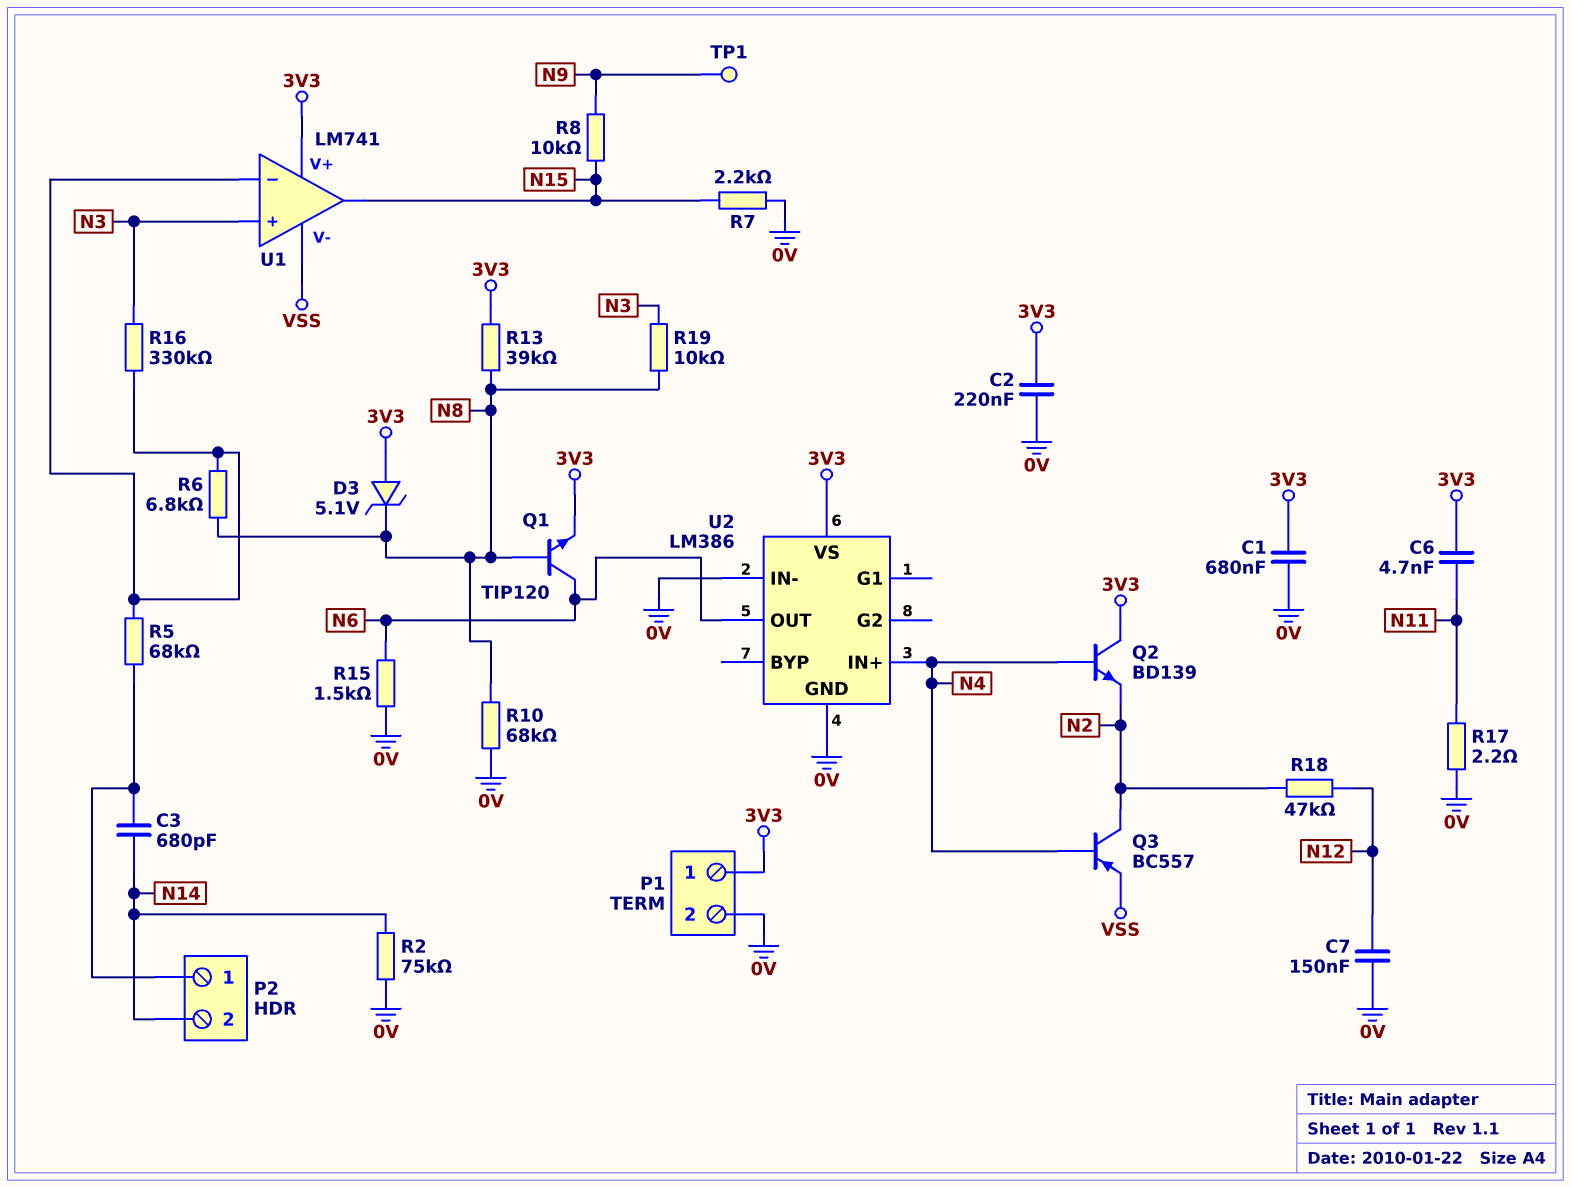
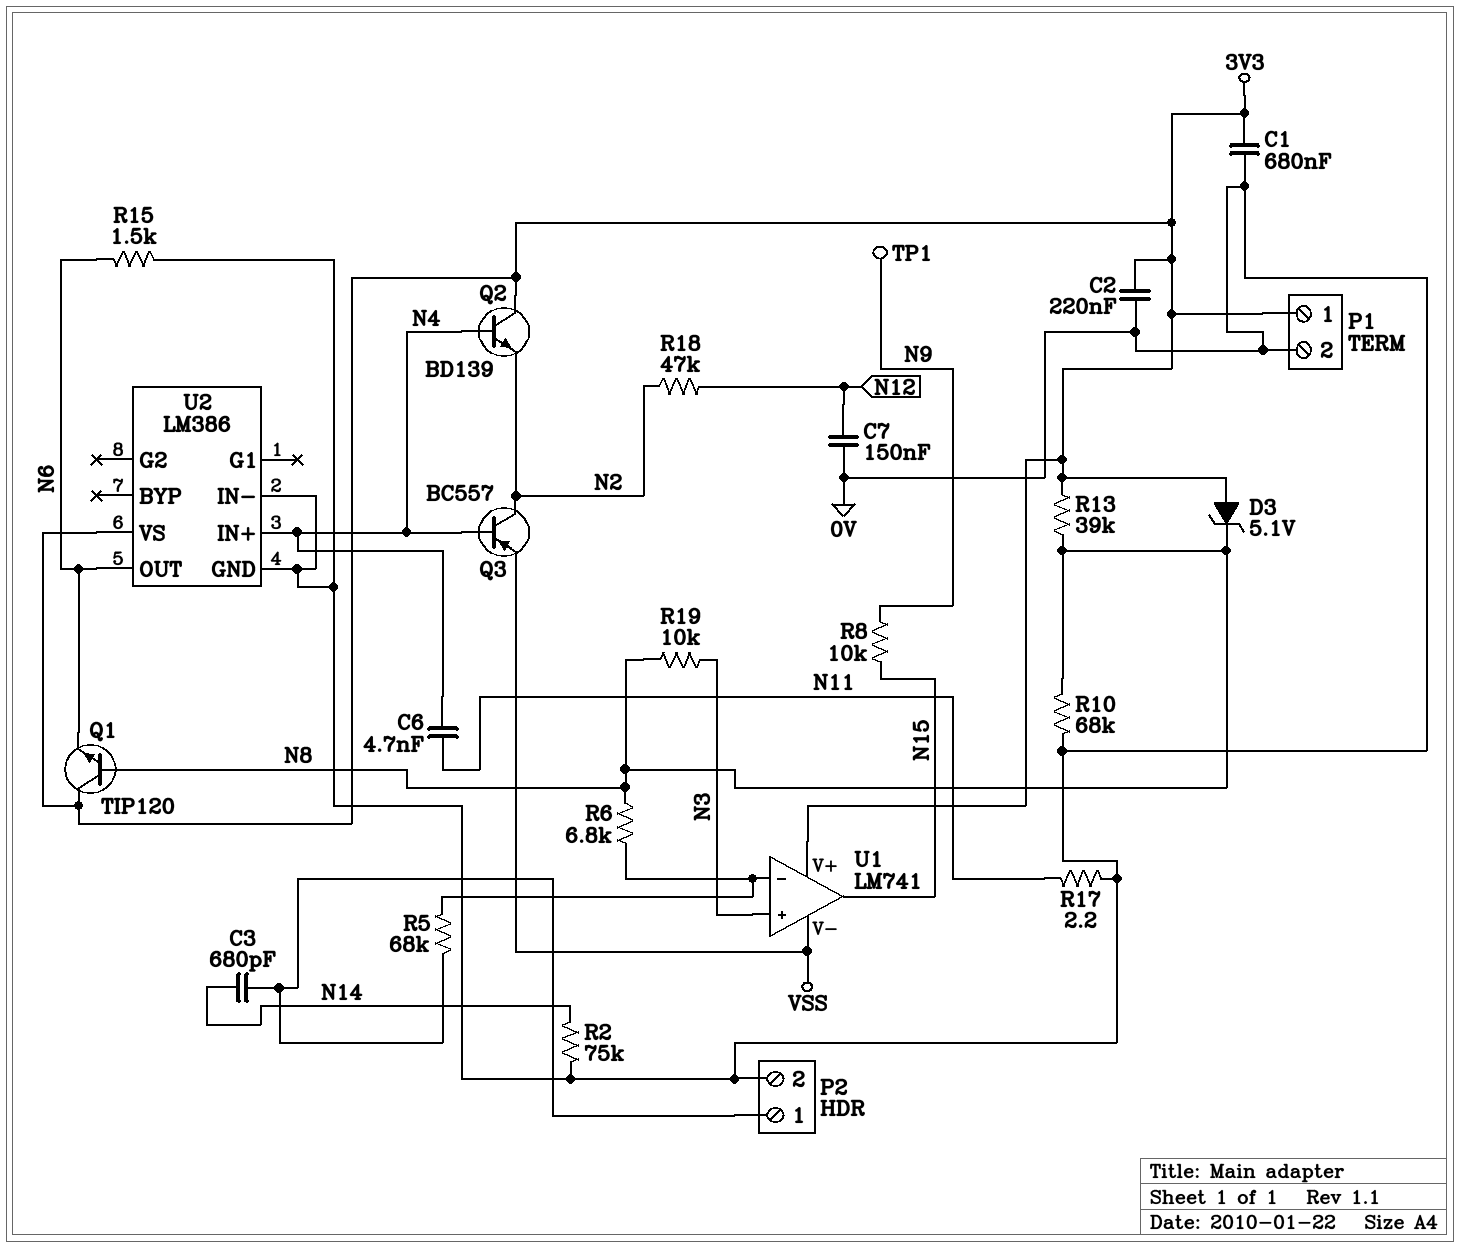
C6: 4.7nF (3V3, N11) -> 4.7nF (N4, N11)
P2 pin 2: N14 -> 0V
Q1: NPN TIP120 (B N8, C N6, E 3V3) -> NPN TIP120 (B N8, C 3V3, E N6)
R7: 2.2k (0V, N15) -> none
R16: 330k (N3, U1/in-) -> none

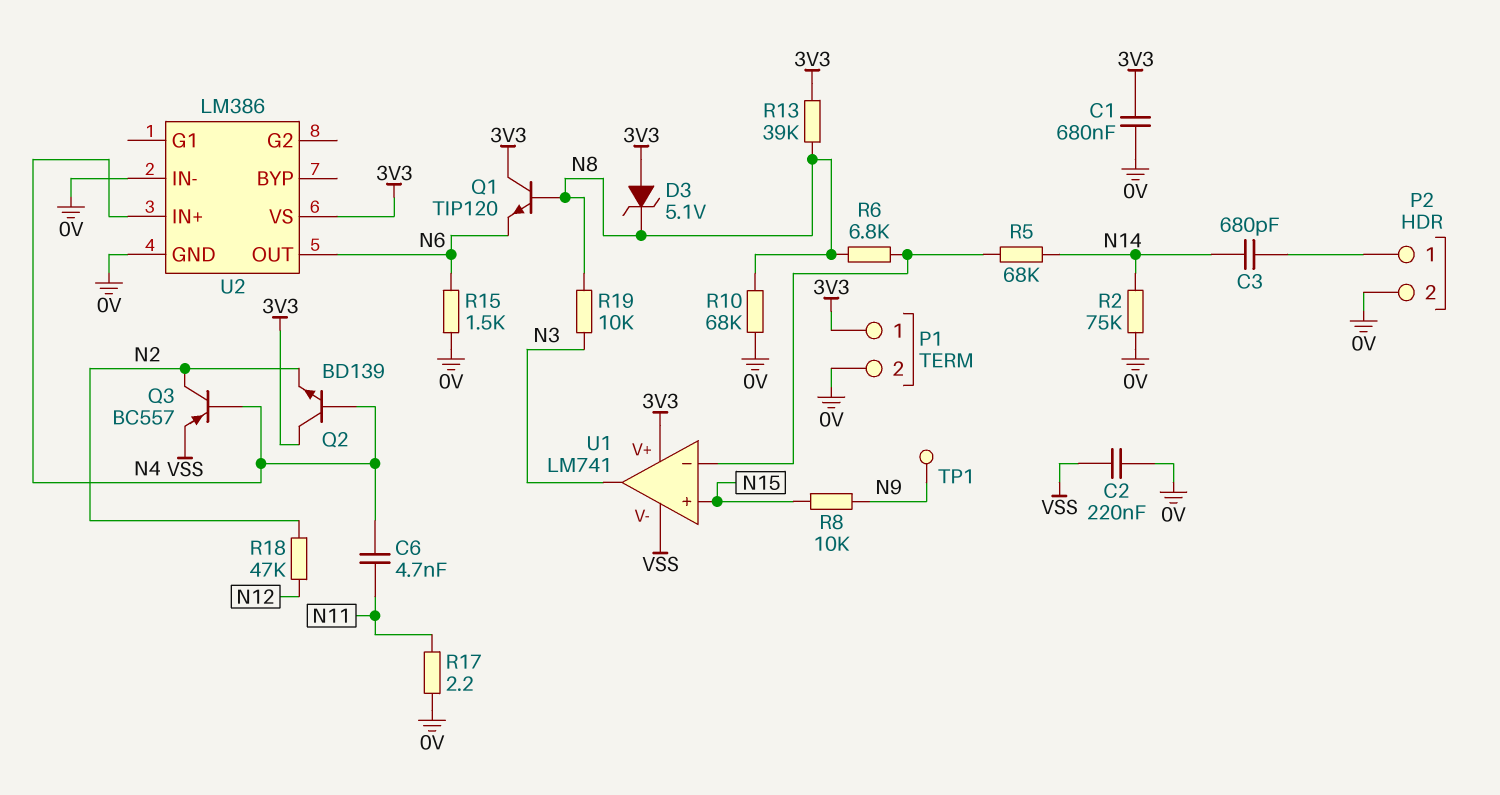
C2: 220nF (0V, 3V3) -> 220nF (0V, VSS)
C7: 150nF (0V, N12) -> none
R5: 68k (P2/1, U1/in-) -> 68k (N14, U1/in-)
U1 pin in+: N3 -> N15
U1 pin out: N15 -> N3

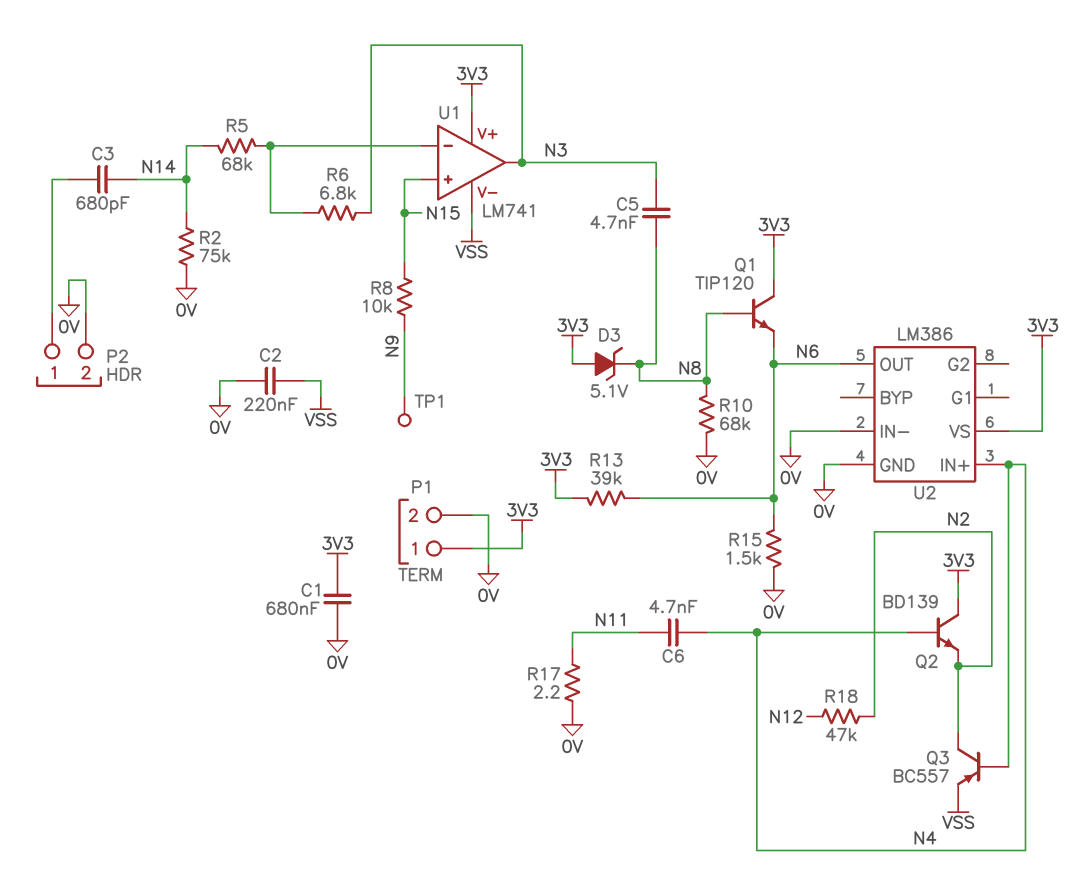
C5: none -> 4.7nF (N3, N8)
R6: 6.8k (N8, U1/in-) -> 6.8k (N3, U1/in-)
R13: 39k (3V3, N8) -> 39k (3V3, N6)
R19: 10k (N3, N8) -> none

